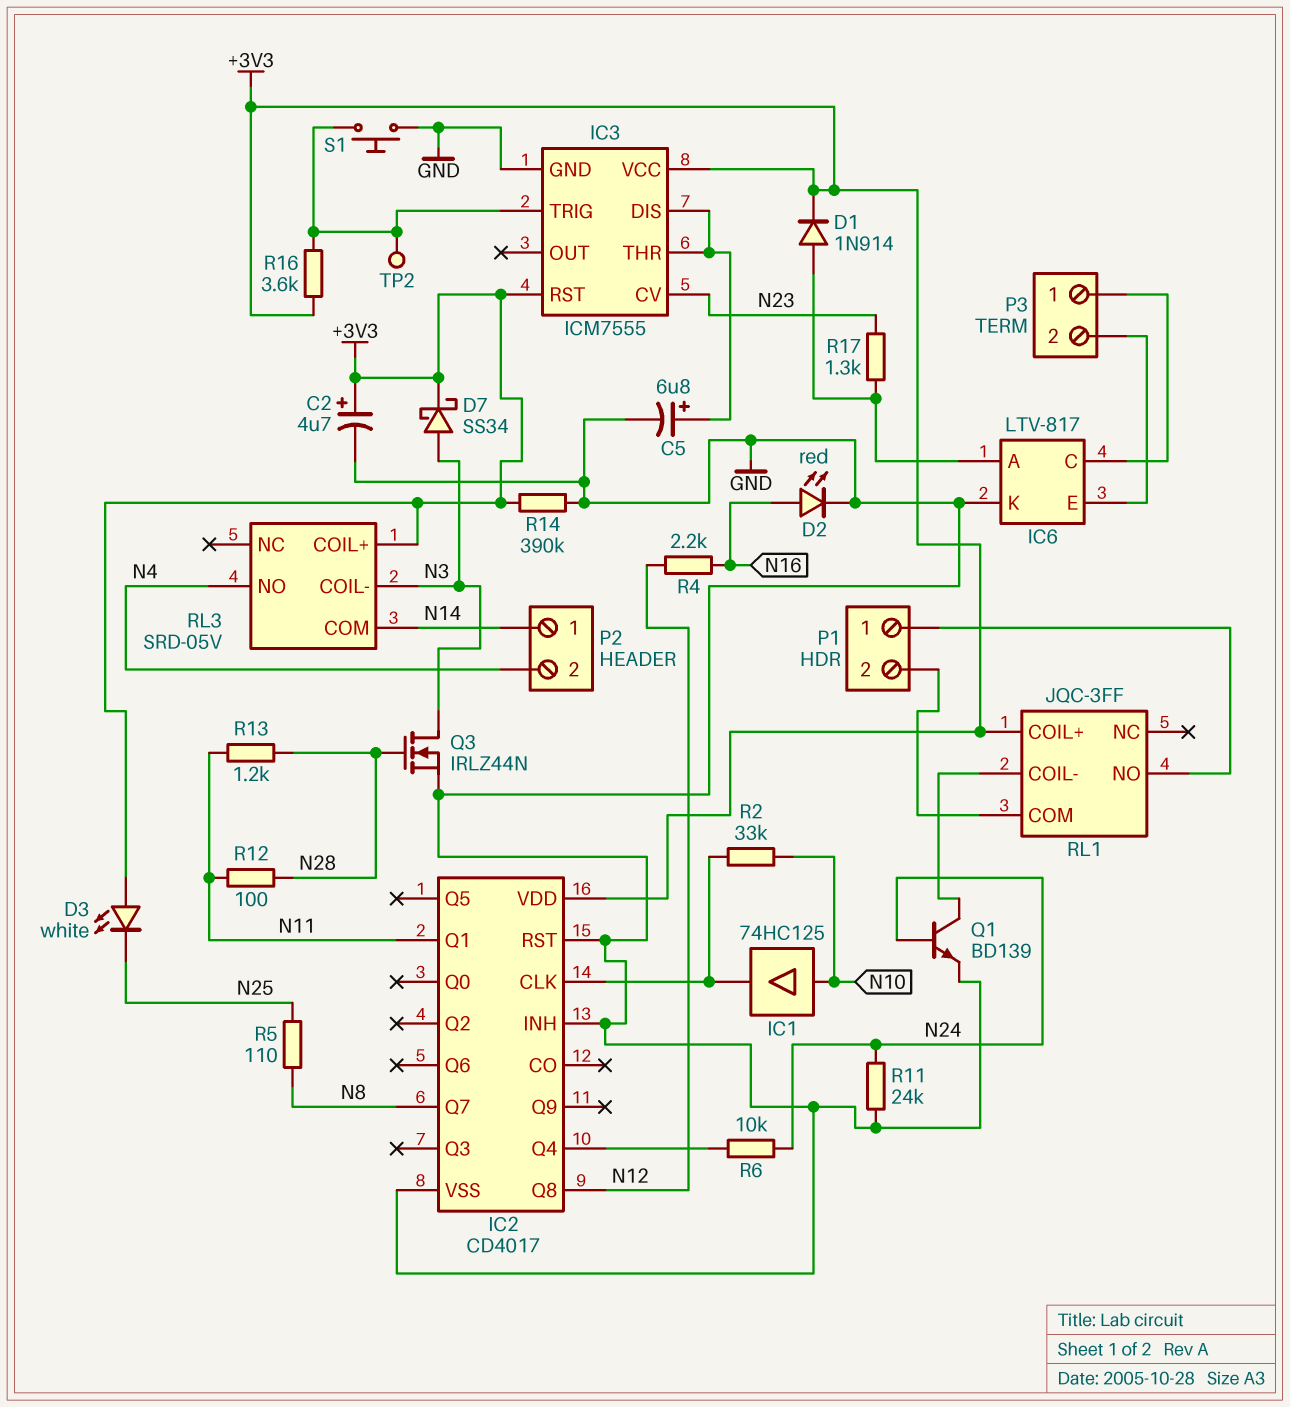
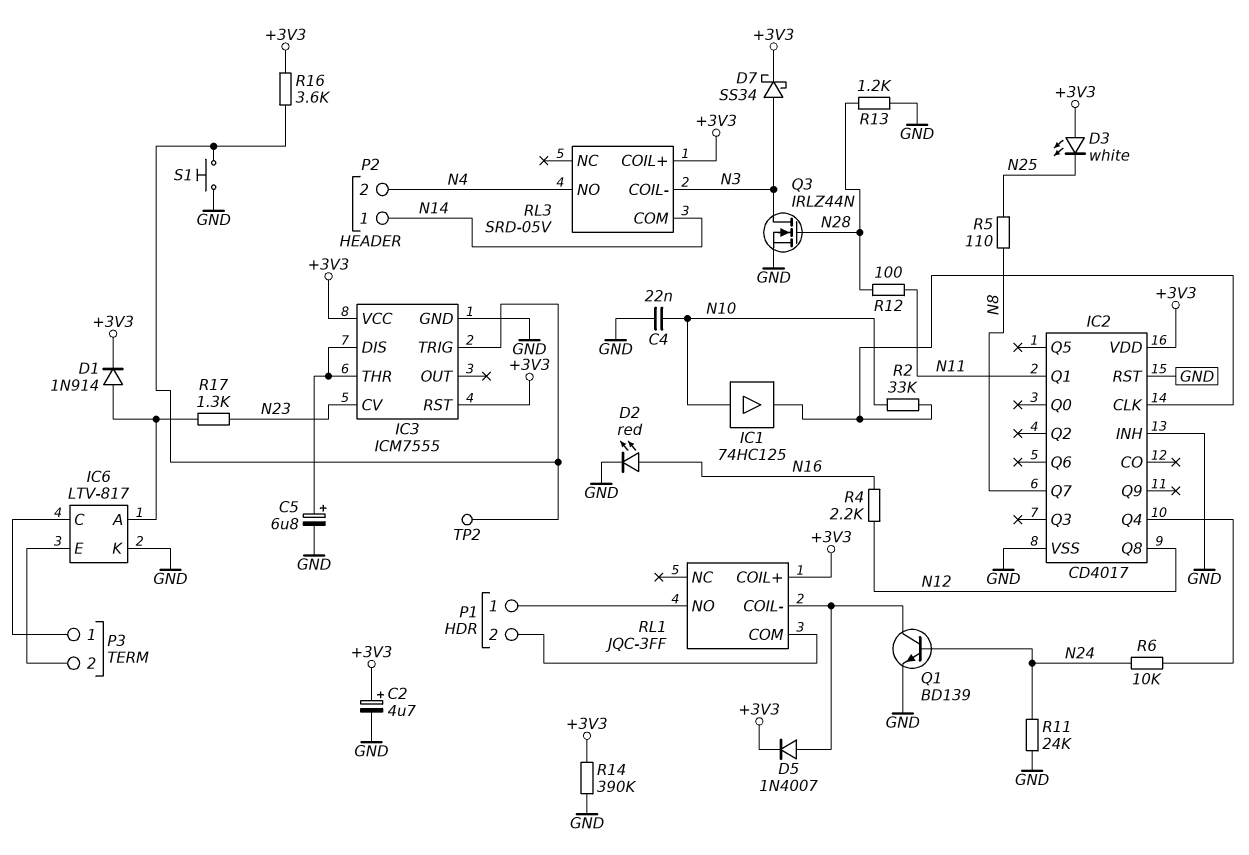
C4: none -> 22nF (GND, N10)
D5: none -> diode 1N4007 (A RL1/COIL-, K +3V3)
R13: 1.2k (N11, N28) -> 1.2k (GND, N28)

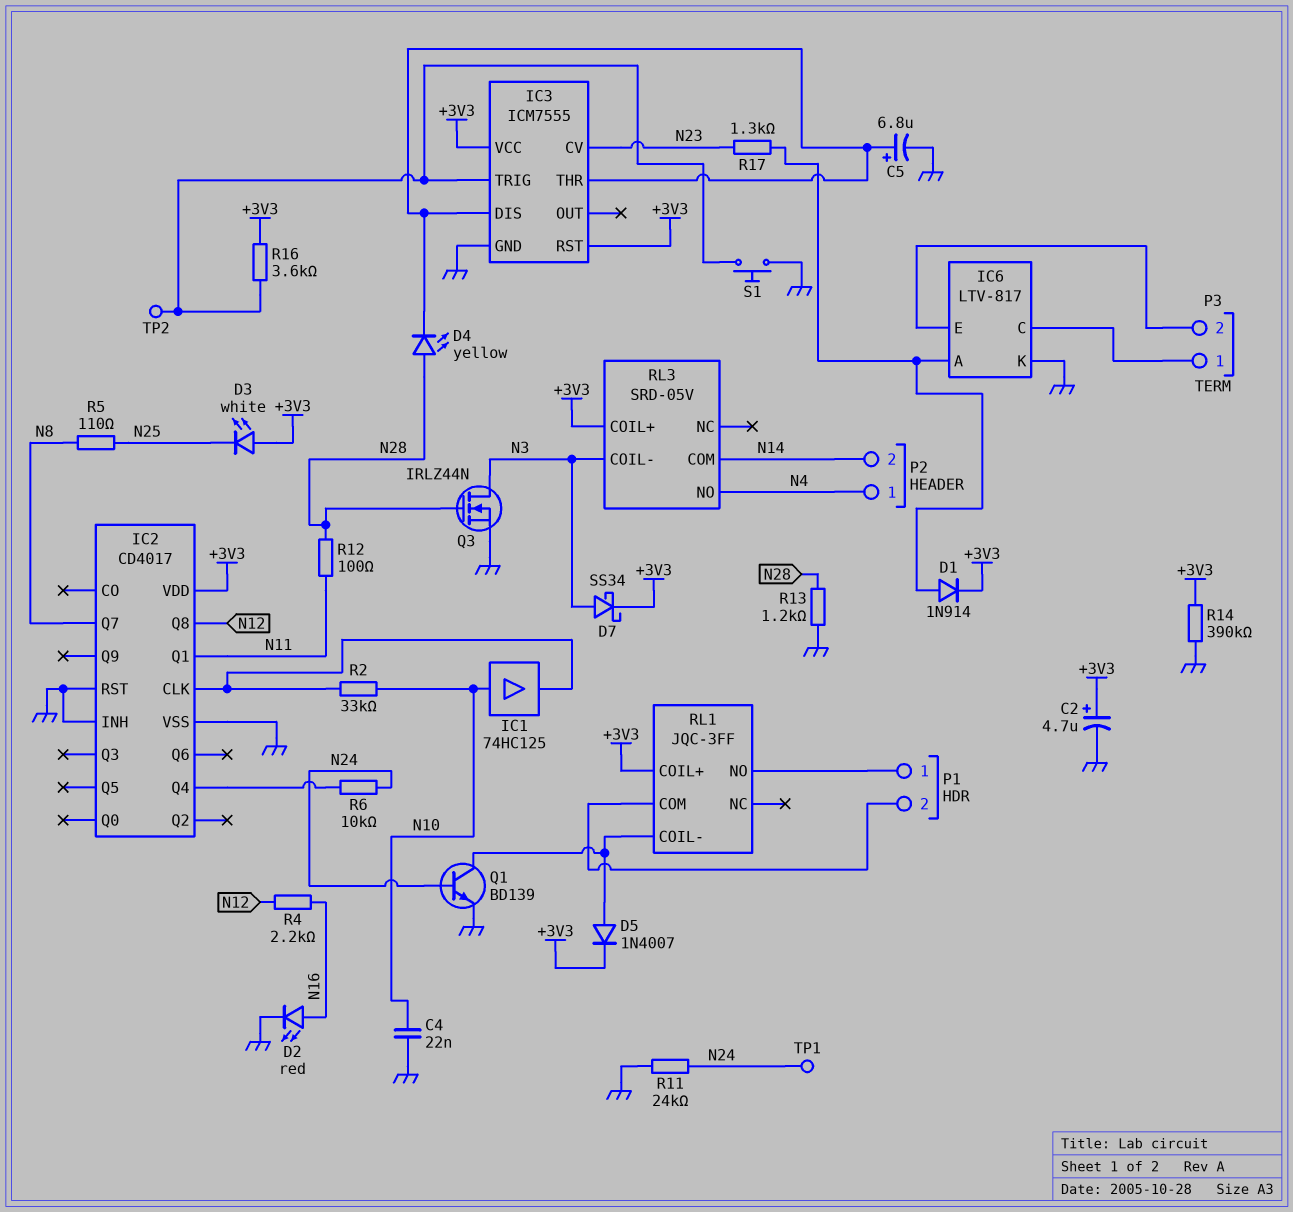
D4: none -> LED yellow (A N28, K IC3/DIS)
P2 pin 1: N14 -> N4
P2 pin 2: N4 -> N14
TP1: none -> test point (N24)

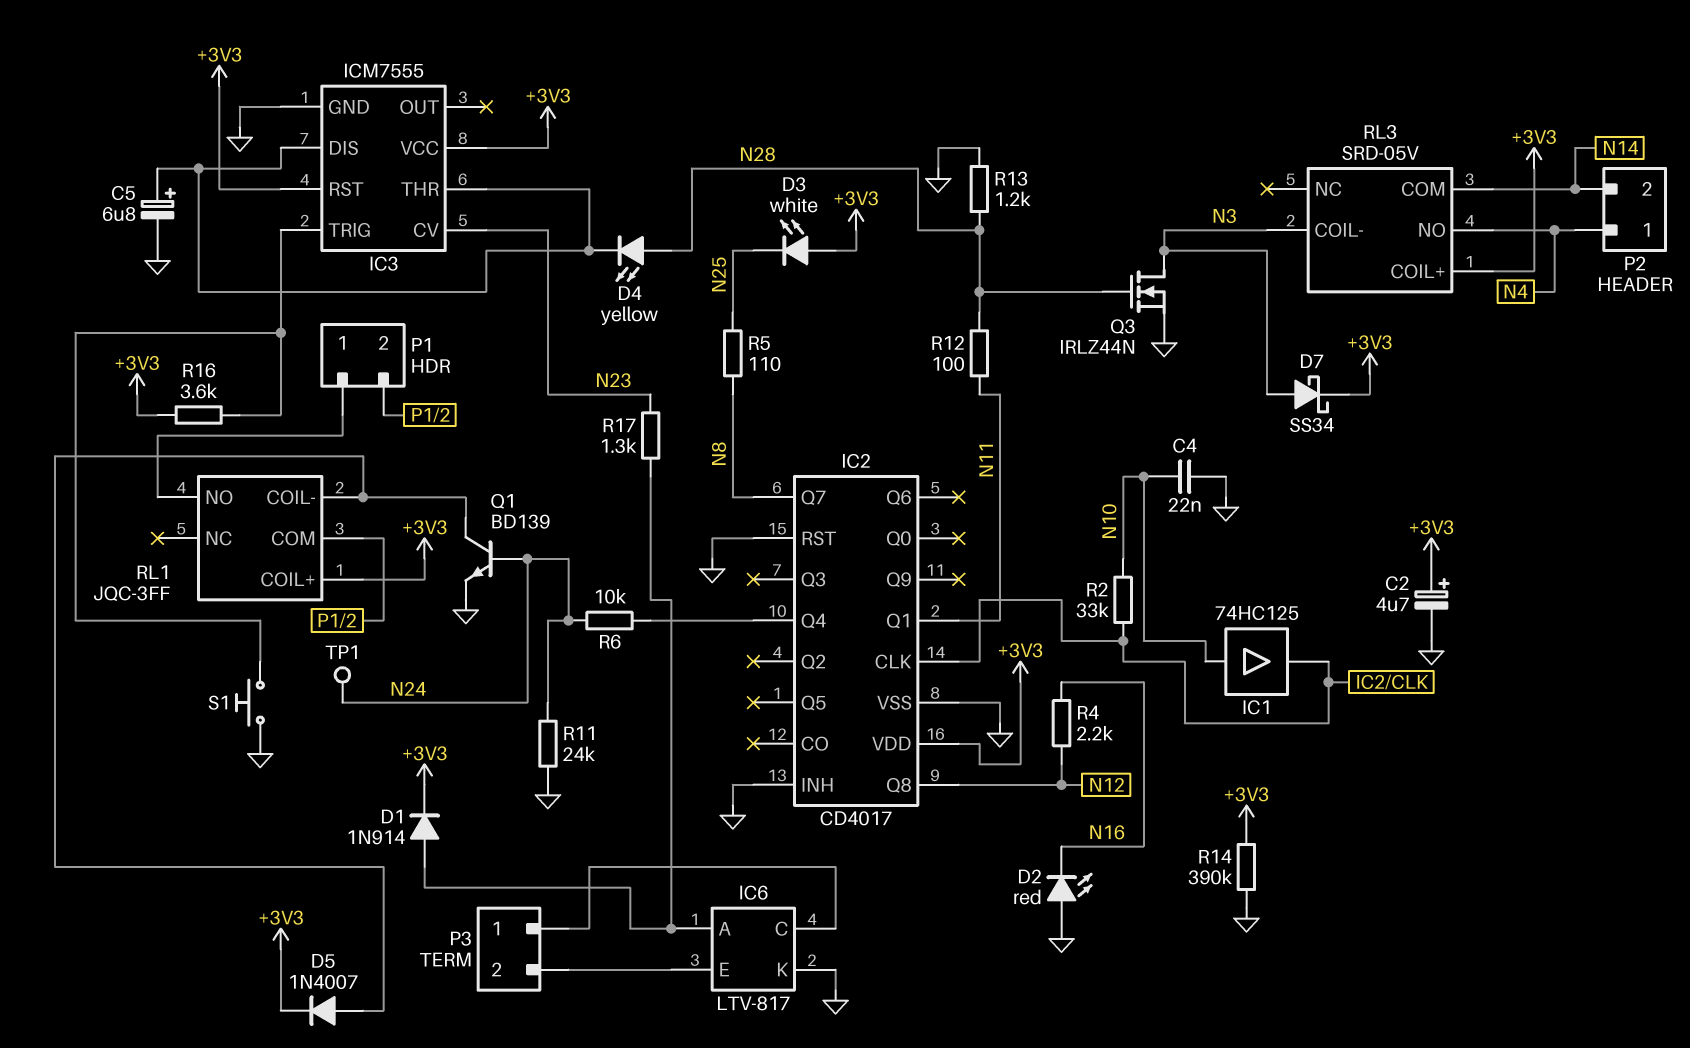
D2: LED red (A N16, K GND) -> LED red (A GND, K N16)
TP2: test point (IC3/TRIG) -> none

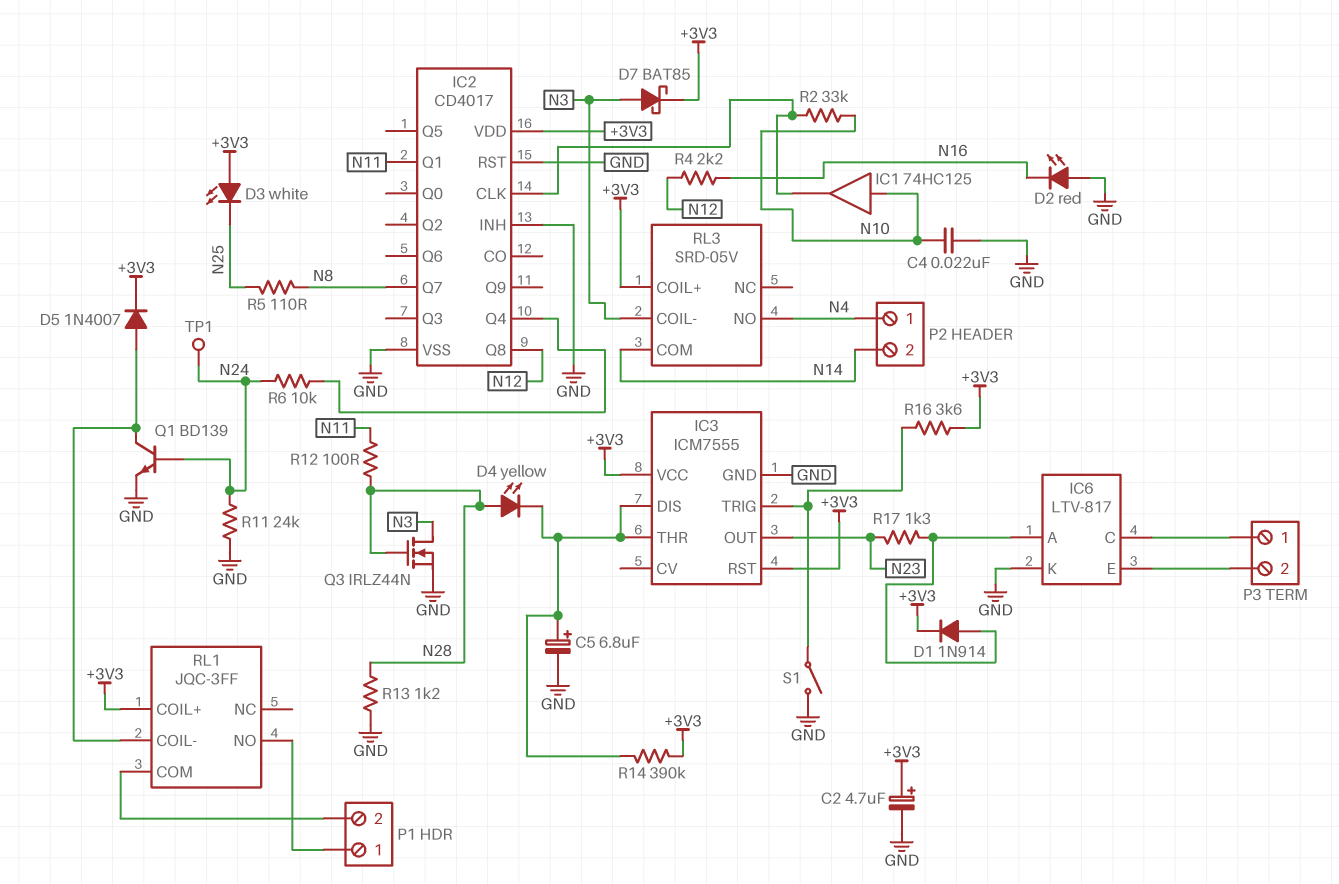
D7: schottky SS34 (A N3, K +3V3) -> schottky BAT85 (A N3, K +3V3)
IC3 pin CV: N23 -> none
IC3 pin OUT: none -> N23
R14: 390k (+3V3, GND) -> 390k (+3V3, IC3/DIS)
S1: button (GND, IC3/TRIG) -> switch (GND, IC3/TRIG)

